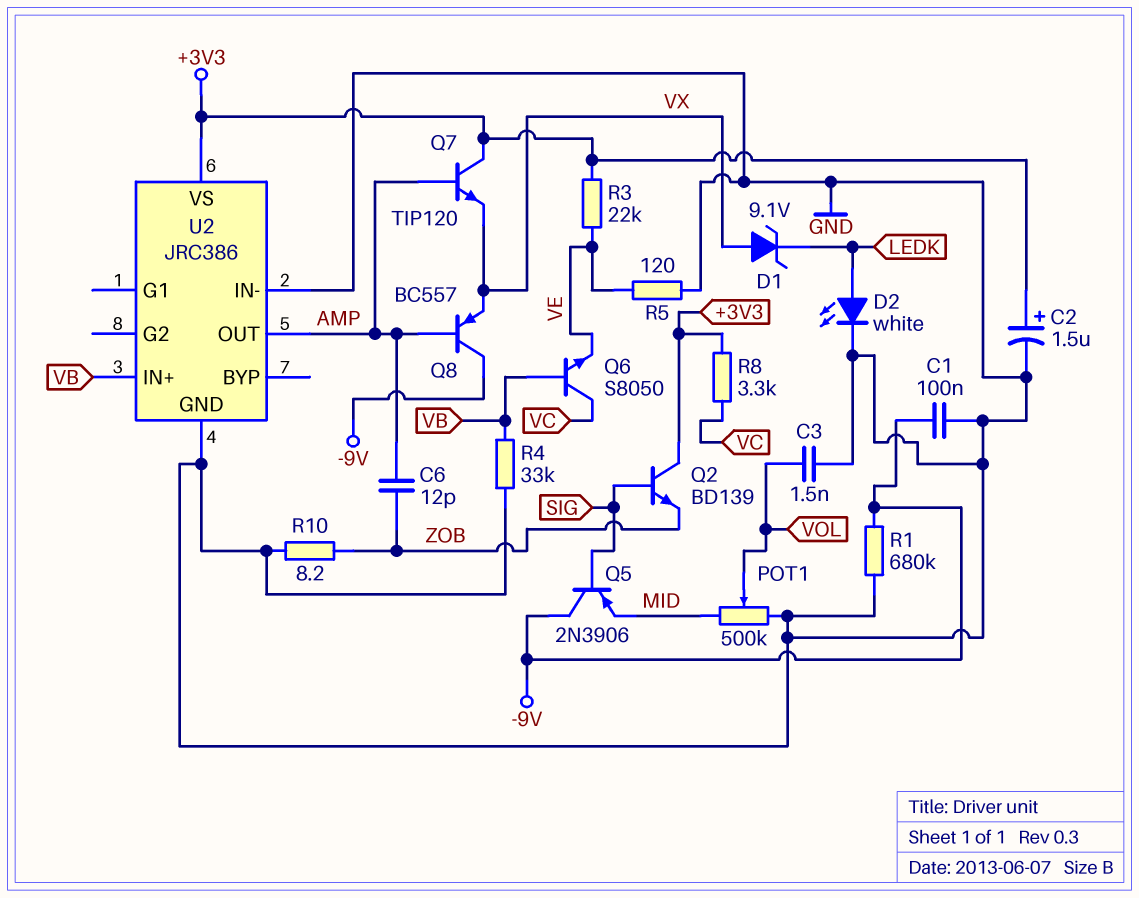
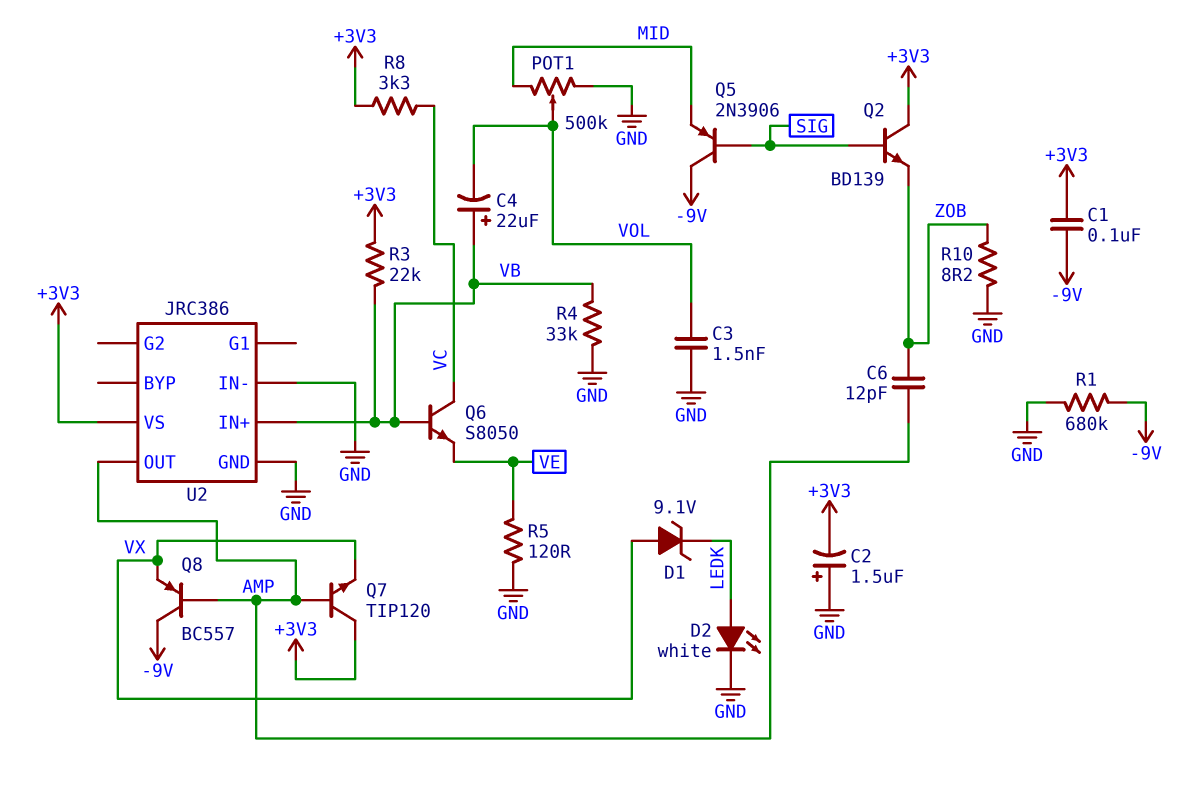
C1: 100nF (-9V, GND) -> 100nF (+3V3, -9V)
C2: 1.5uF (plus +3V3, minus GND) -> 1.5uF (plus GND, minus +3V3)
C4: none -> 22uF (plus VB, minus VOL)
R3: 22k (+3V3, VE) -> 22k (+3V3, VB)

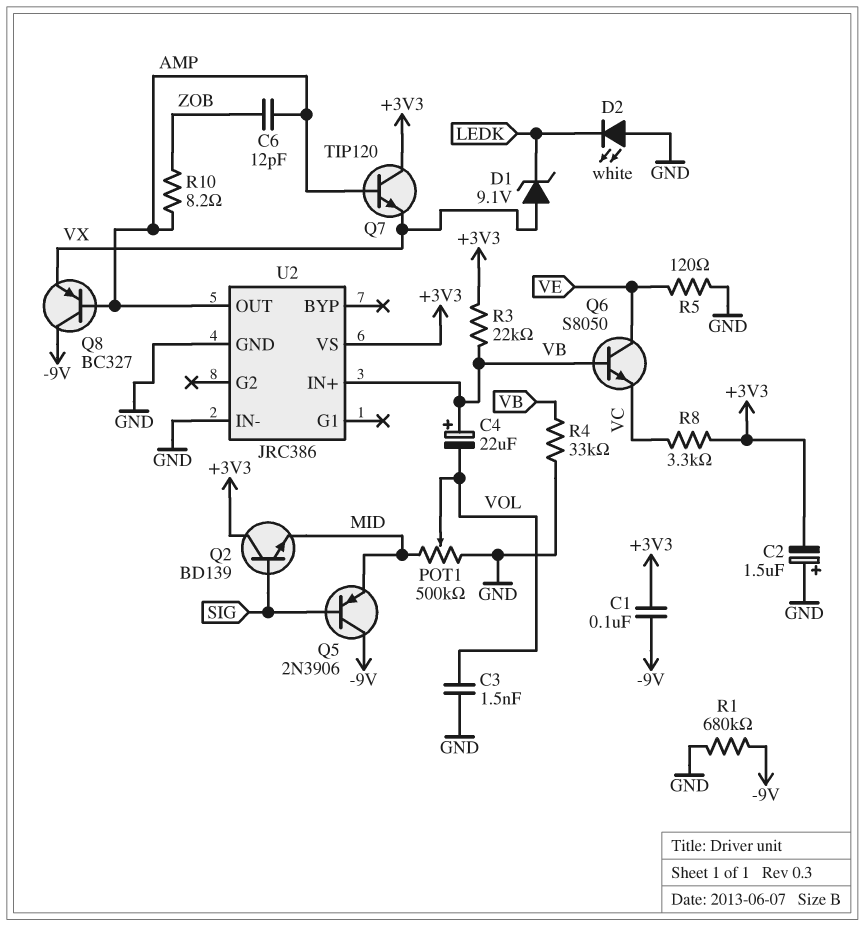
D2: LED white (A LEDK, K GND) -> LED white (A GND, K LEDK)
Q2: NPN BD139 (B SIG, C +3V3, E ZOB) -> NPN BD139 (B SIG, C +3V3, E MID)
Q6: NPN S8050 (B VB, C VC, E VE) -> NPN S8050 (B VB, C VE, E VC)
Q8: PNP BC557 (B AMP, C -9V, E VX) -> PNP BC327 (B AMP, C -9V, E VX)
R10: 8.2 (GND, ZOB) -> 8.2 (AMP, ZOB)

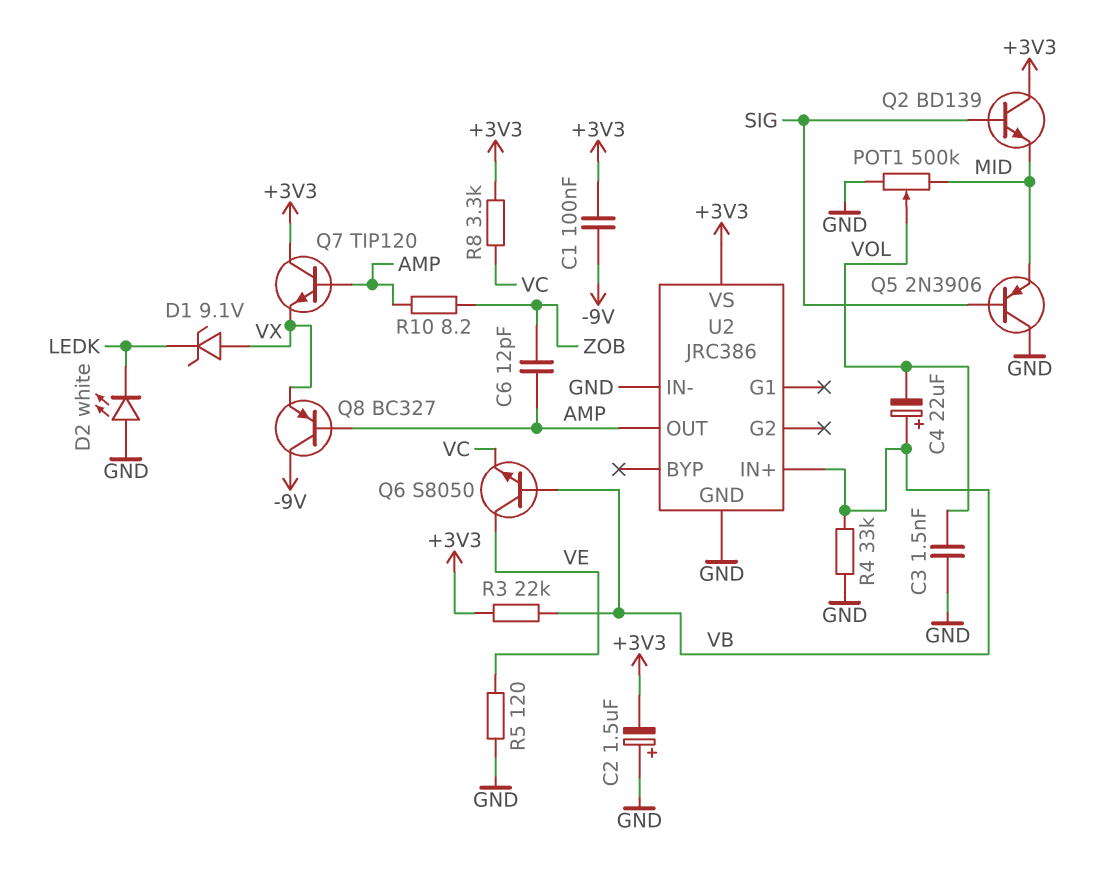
Q5: PNP 2N3906 (B SIG, C -9V, E MID) -> PNP 2N3906 (B SIG, C GND, E MID)
R1: 680k (-9V, GND) -> none

